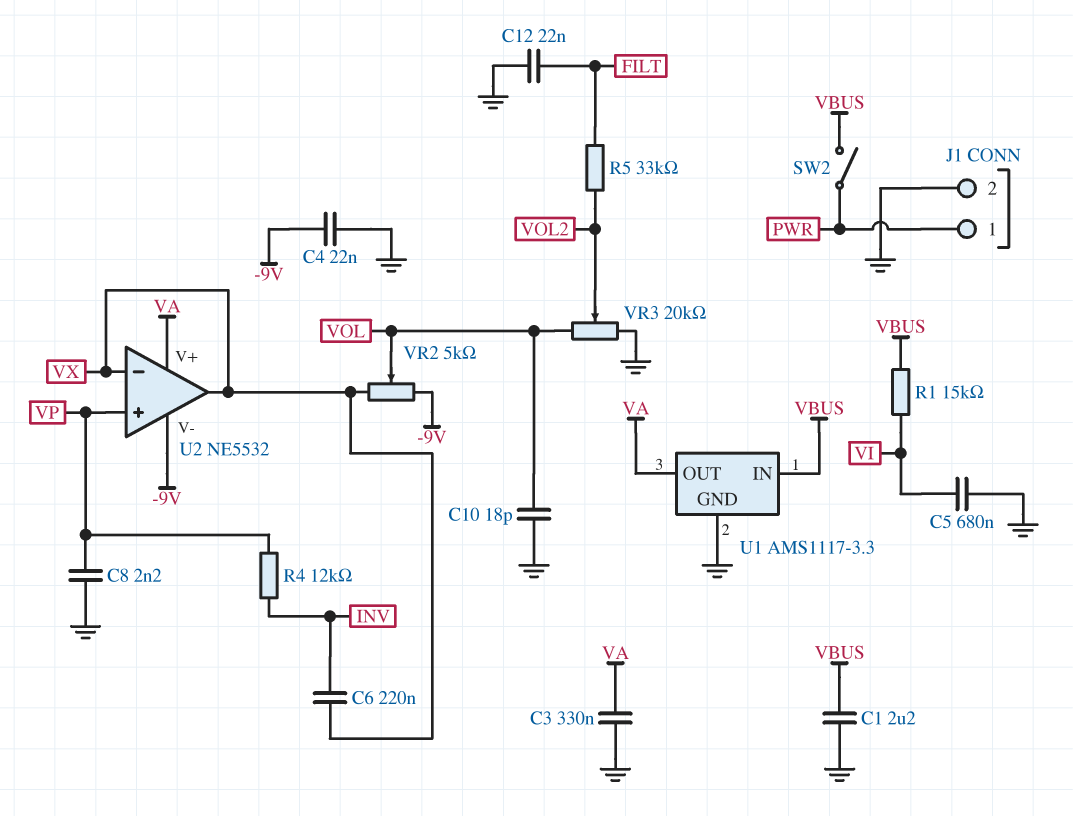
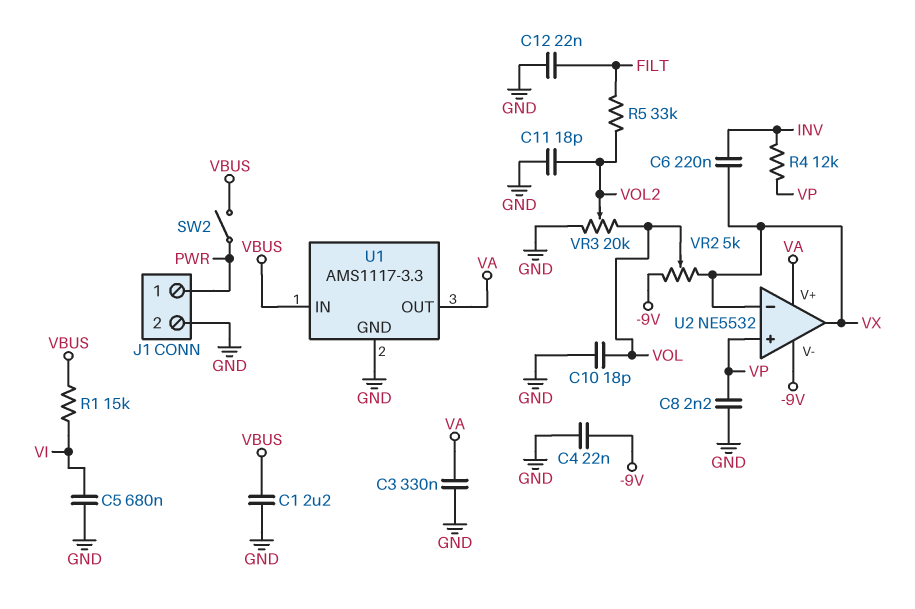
C11: none -> 18pF (GND, VOL2)

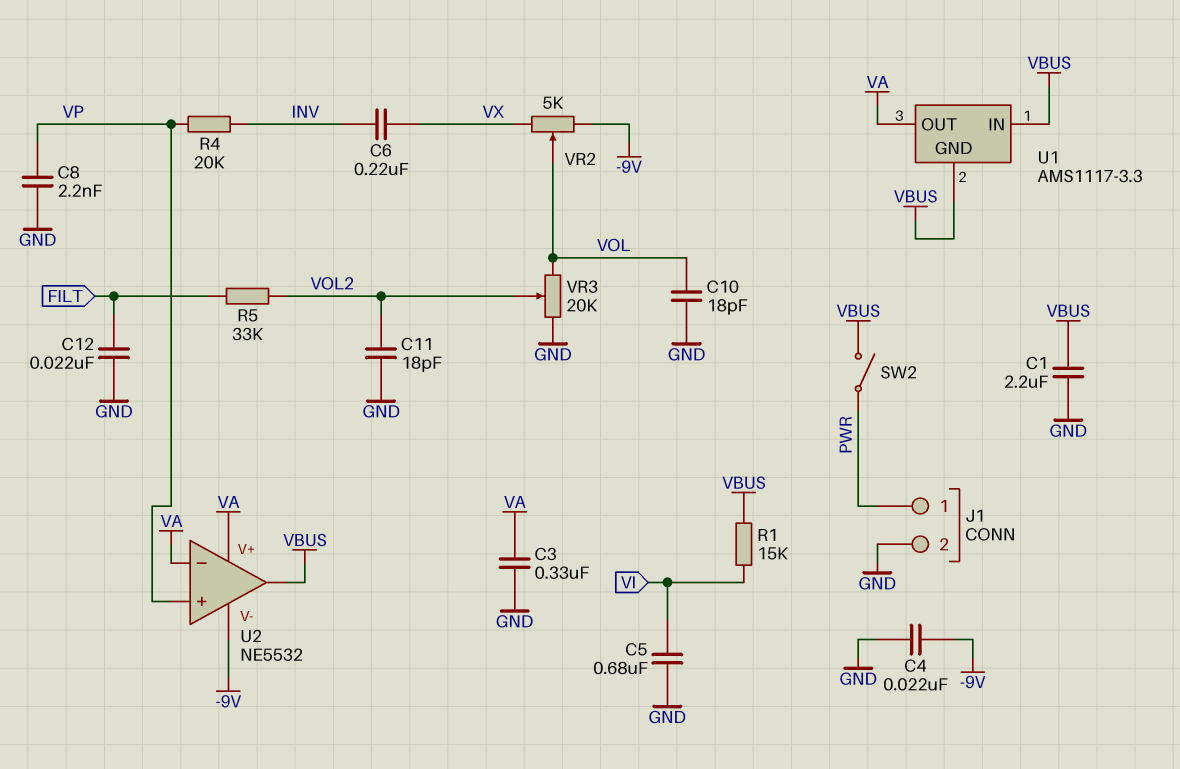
R4: 12k (INV, VP) -> 20k (INV, VP)
U1 pin GND: GND -> VBUS
U2 pin in-: VX -> VA
U2 pin out: VX -> VBUS

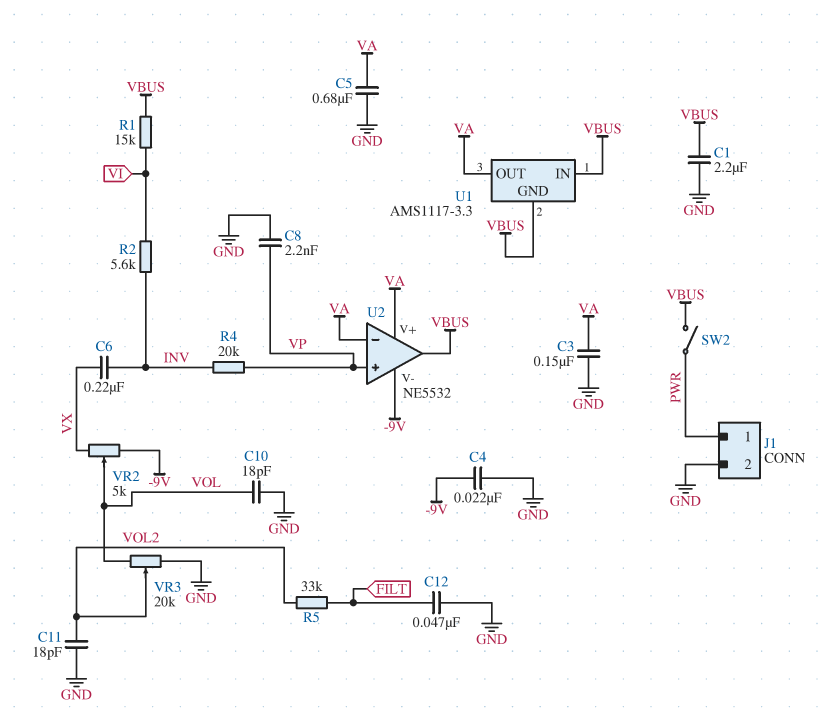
C3: 330nF (GND, VA) -> 150nF (GND, VA)
C5: 680nF (GND, VI) -> 680nF (GND, VA)
C12: 22nF (FILT, GND) -> 47nF (FILT, GND)
R2: none -> 5.6k (INV, VI)

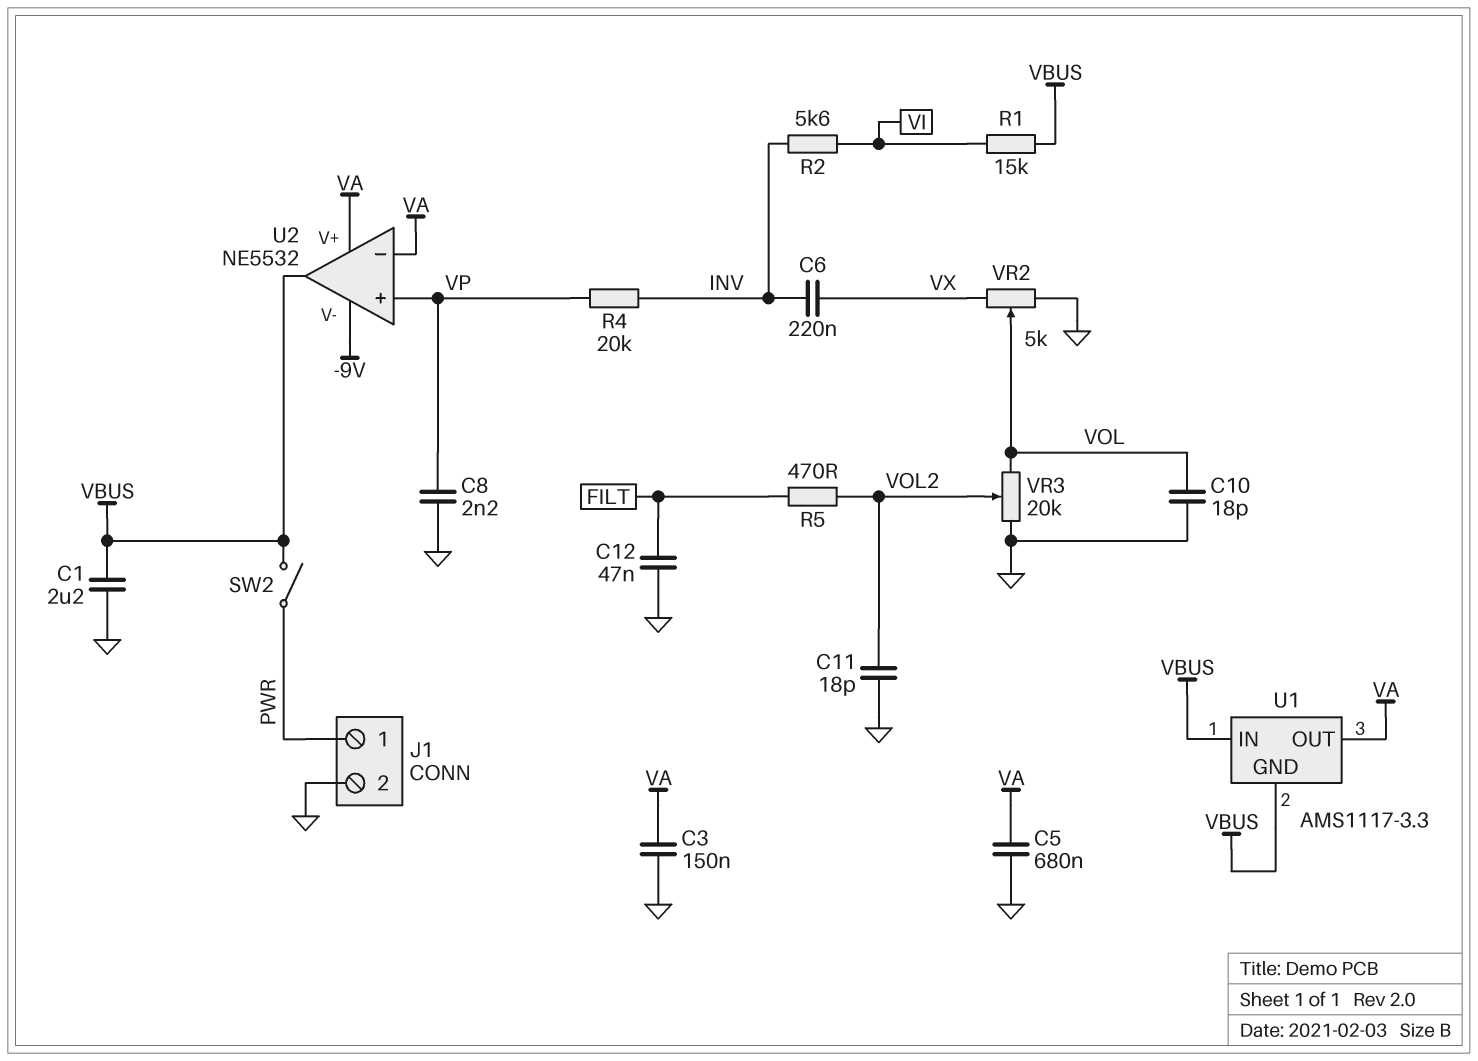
C4: 22nF (-9V, GND) -> none
R5: 33k (FILT, VOL2) -> 470 (FILT, VOL2)
VR2: 5k (-9V, VX, wiper VOL) -> 5k (GND, VX, wiper VOL)

